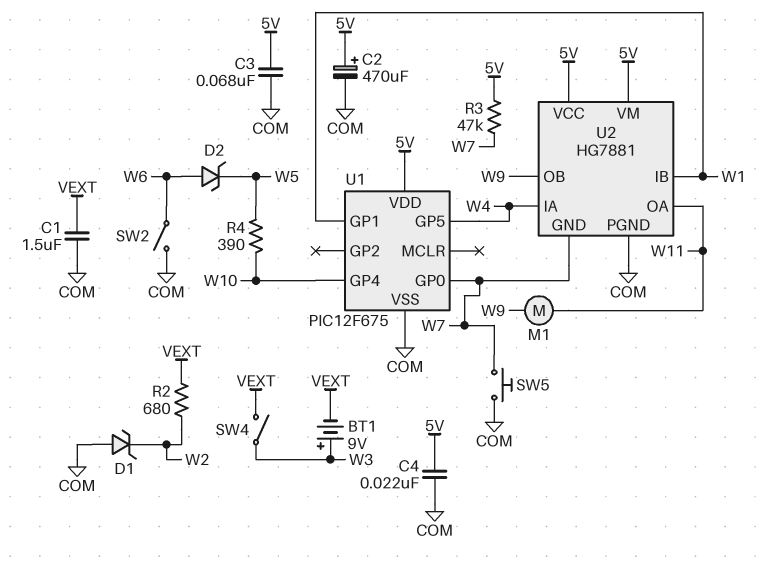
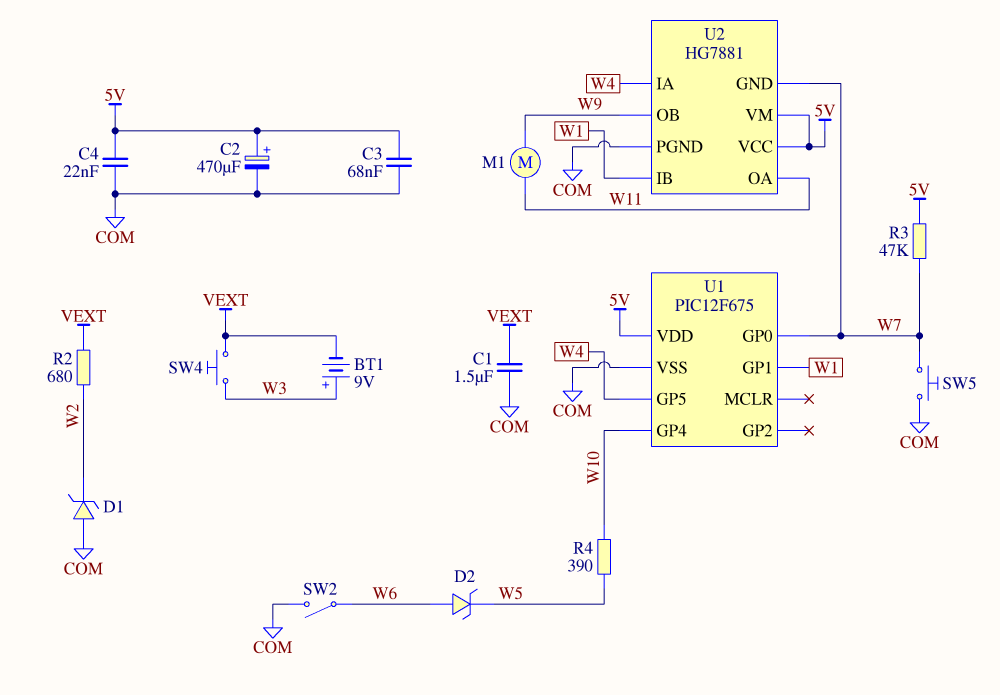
SW4: switch (VEXT, W3) -> button (VEXT, W3)

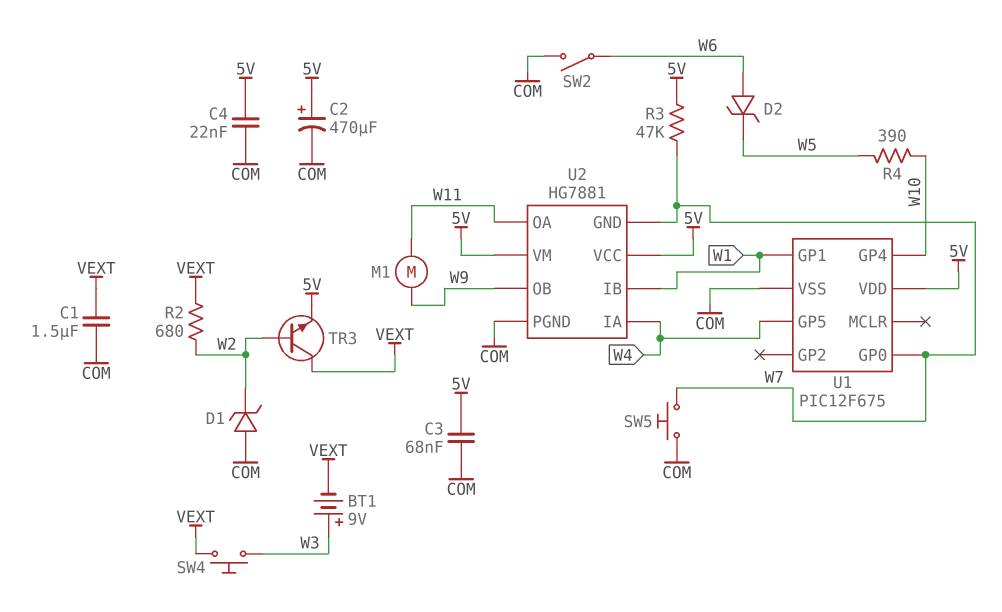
TR3: none -> NPN (B W2, C VEXT, E 5V)

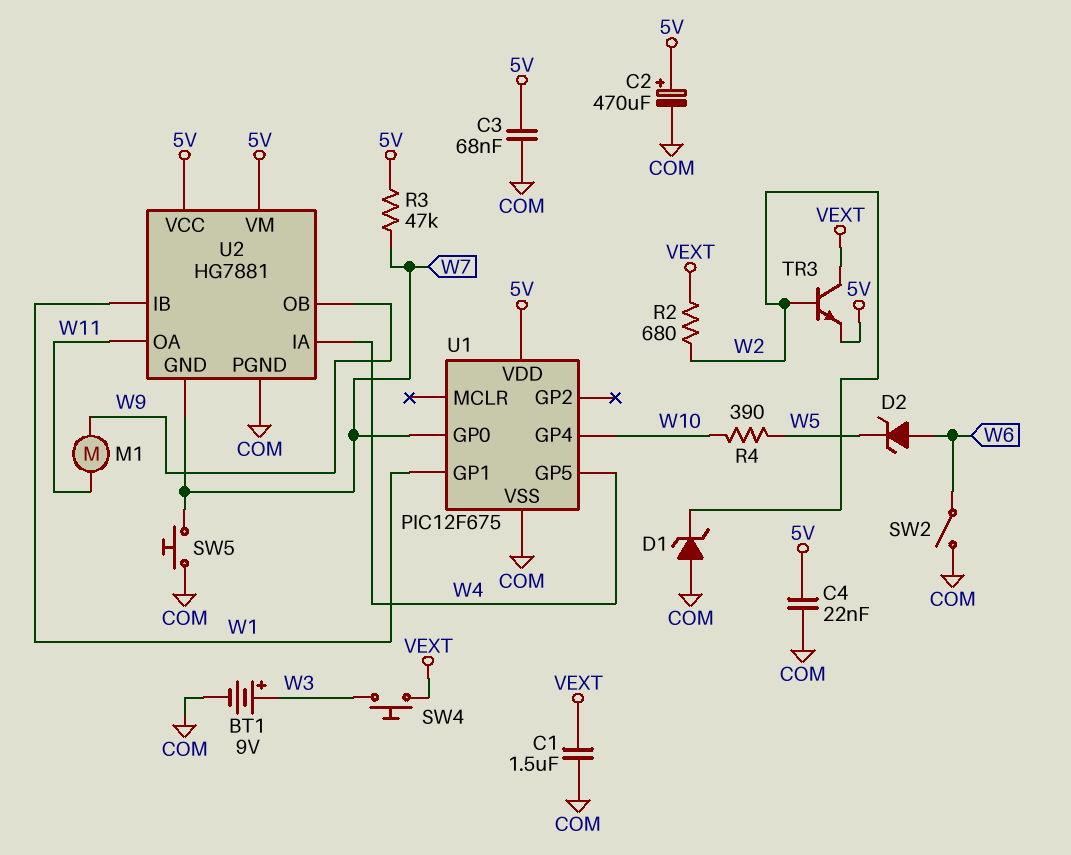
BT1: 9V (plus W3, minus VEXT) -> 9V (plus W3, minus COM)

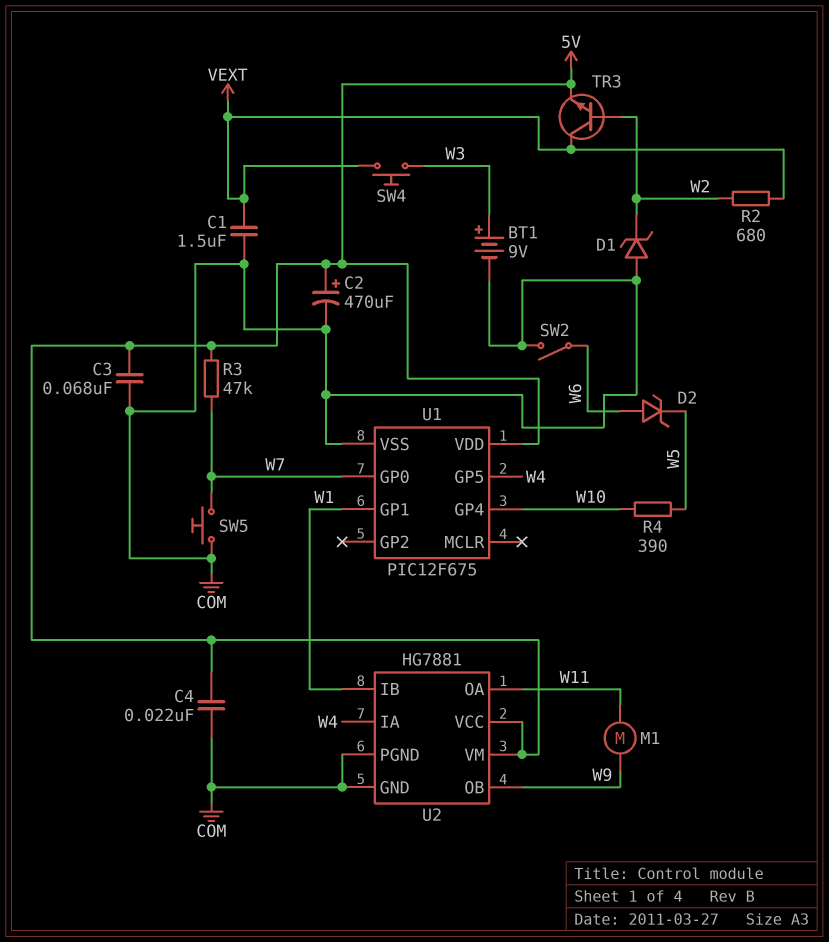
U2 pin GND: W7 -> COM

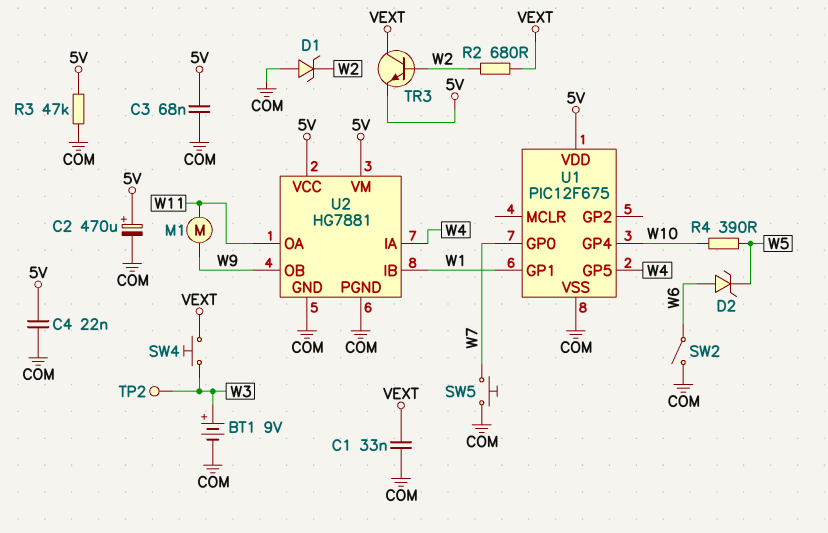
C1: 1.5uF (COM, VEXT) -> 33nF (COM, VEXT)
R3: 47k (5V, W7) -> 47k (5V, COM)
TP2: none -> test point (W3)

